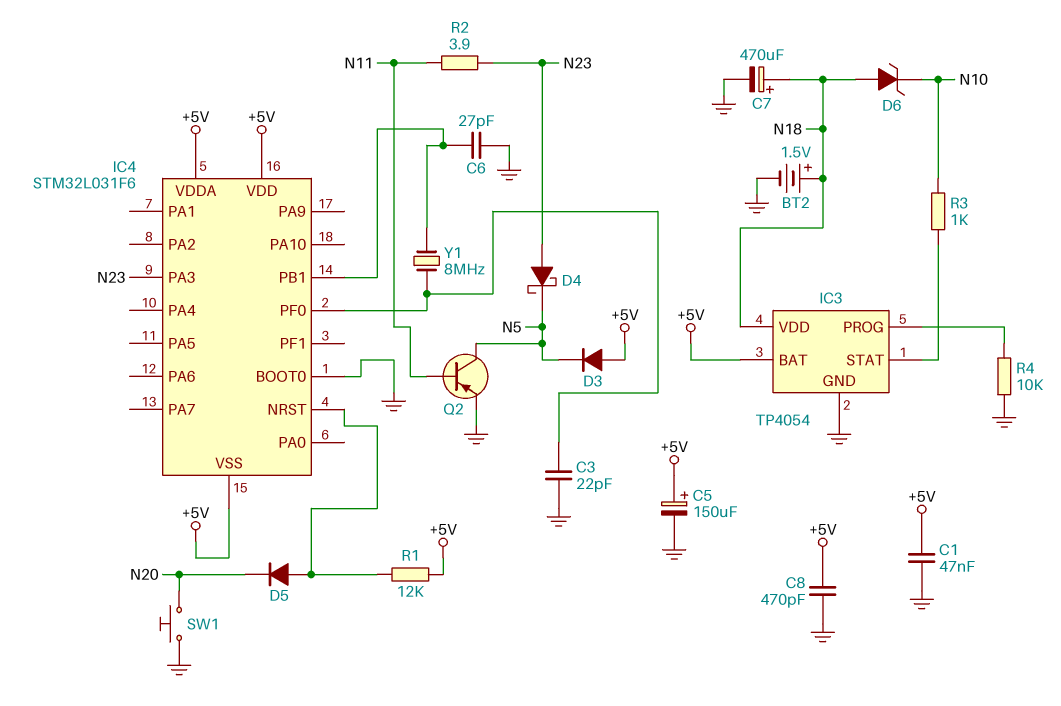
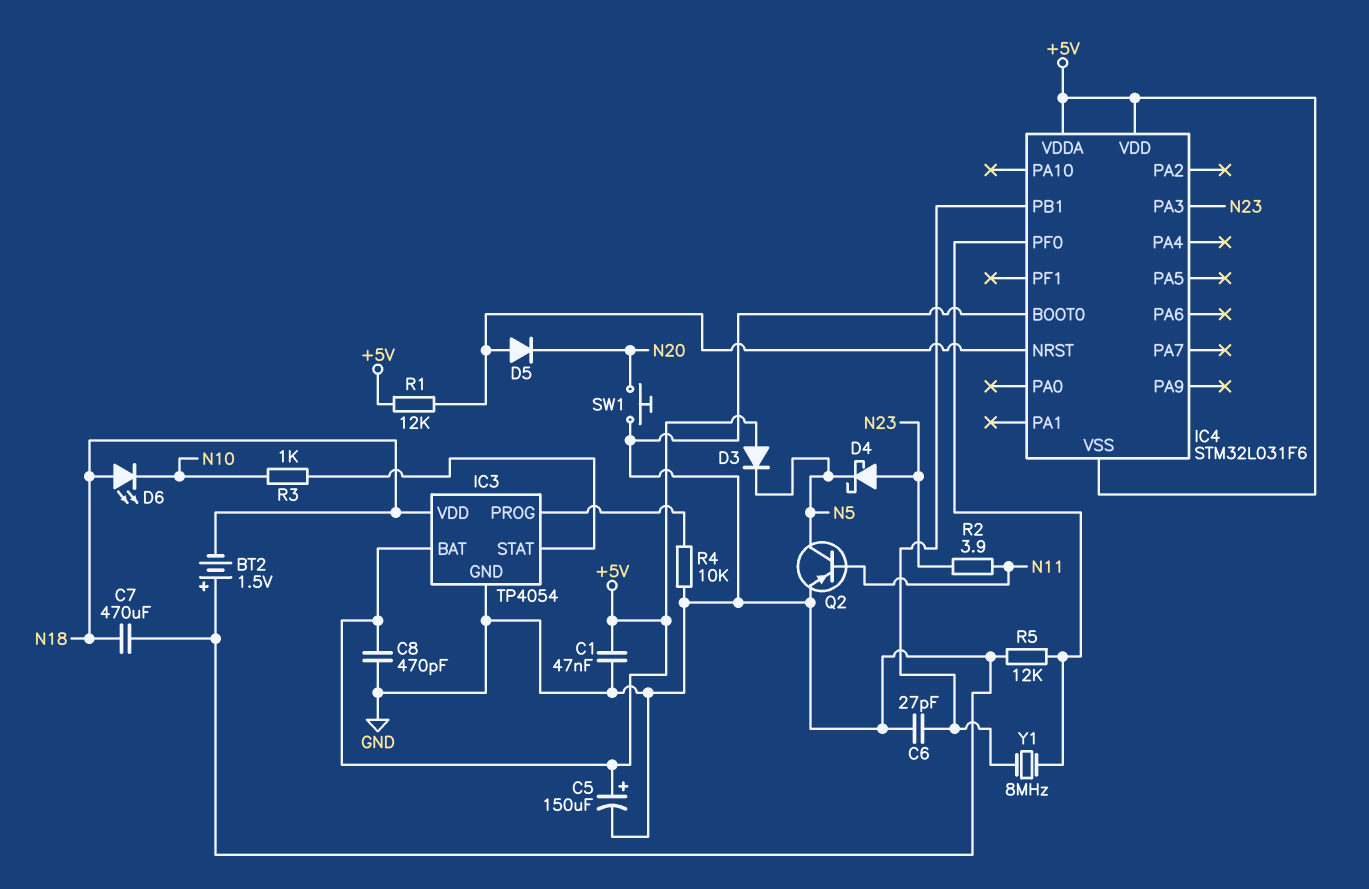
BT2: 1.5V (plus N18, minus GND) -> 1.5V (plus GND, minus N18)
C3: 22pF (GND, IC4/PF0) -> none
C7: 470uF (plus N18, minus GND) -> 470uF (GND, N18)
D6: zener (A N18, K N10) -> LED (A N18, K N10)
R5: none -> 12k (GND, IC4/PF0)

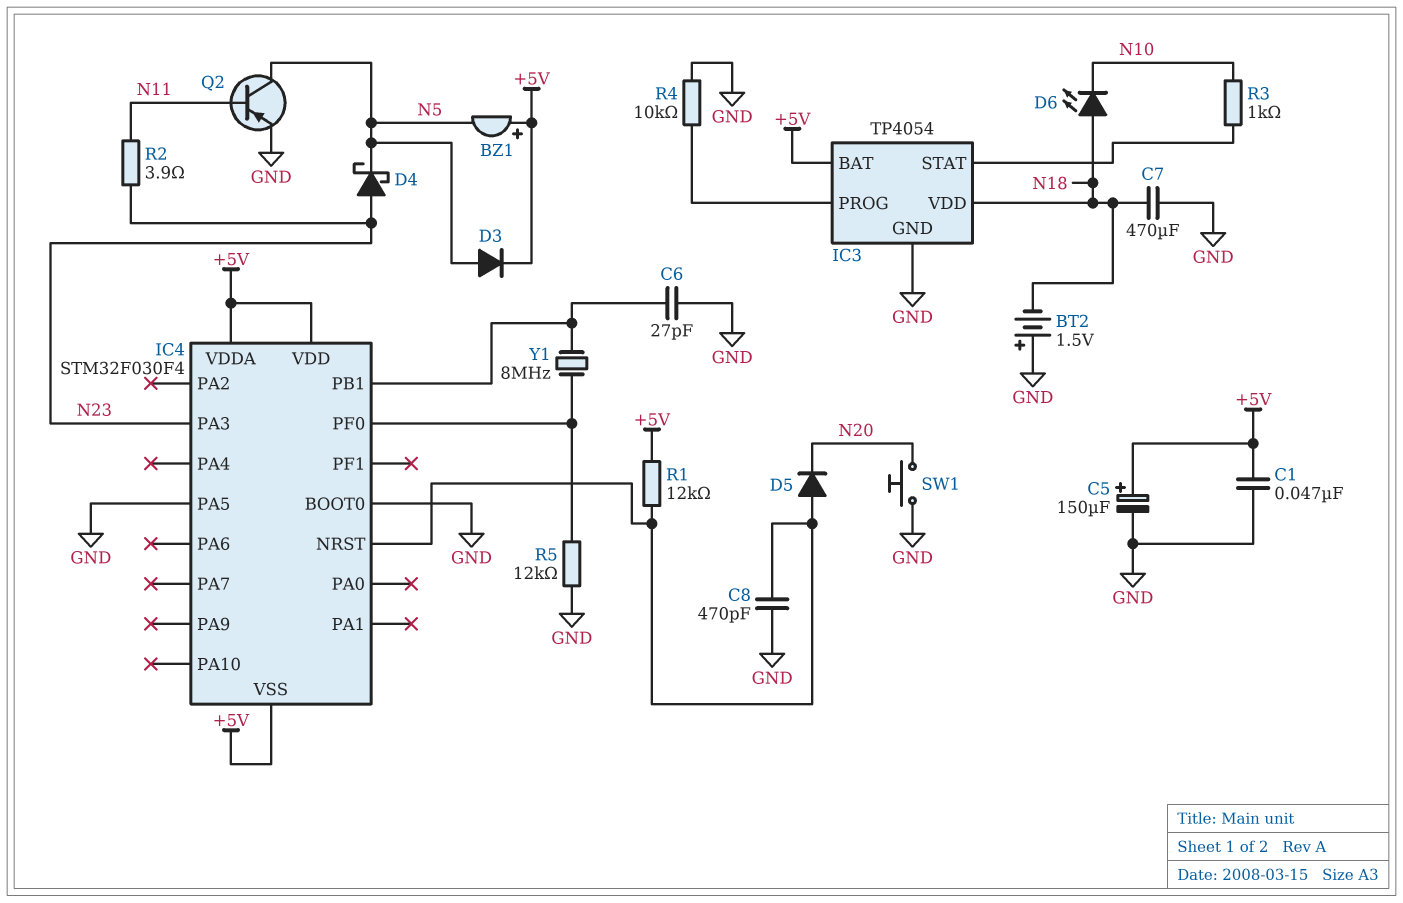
BZ1: none -> buzzer (plus +5V, minus N5)
C8: 470pF (+5V, GND) -> 470pF (GND, IC4/NRST)
D3: diode (A +5V, K N5) -> diode (A N5, K +5V)
IC4: STM32L031F6 -> STM32F030F4
IC4 pin PA5: none -> GND

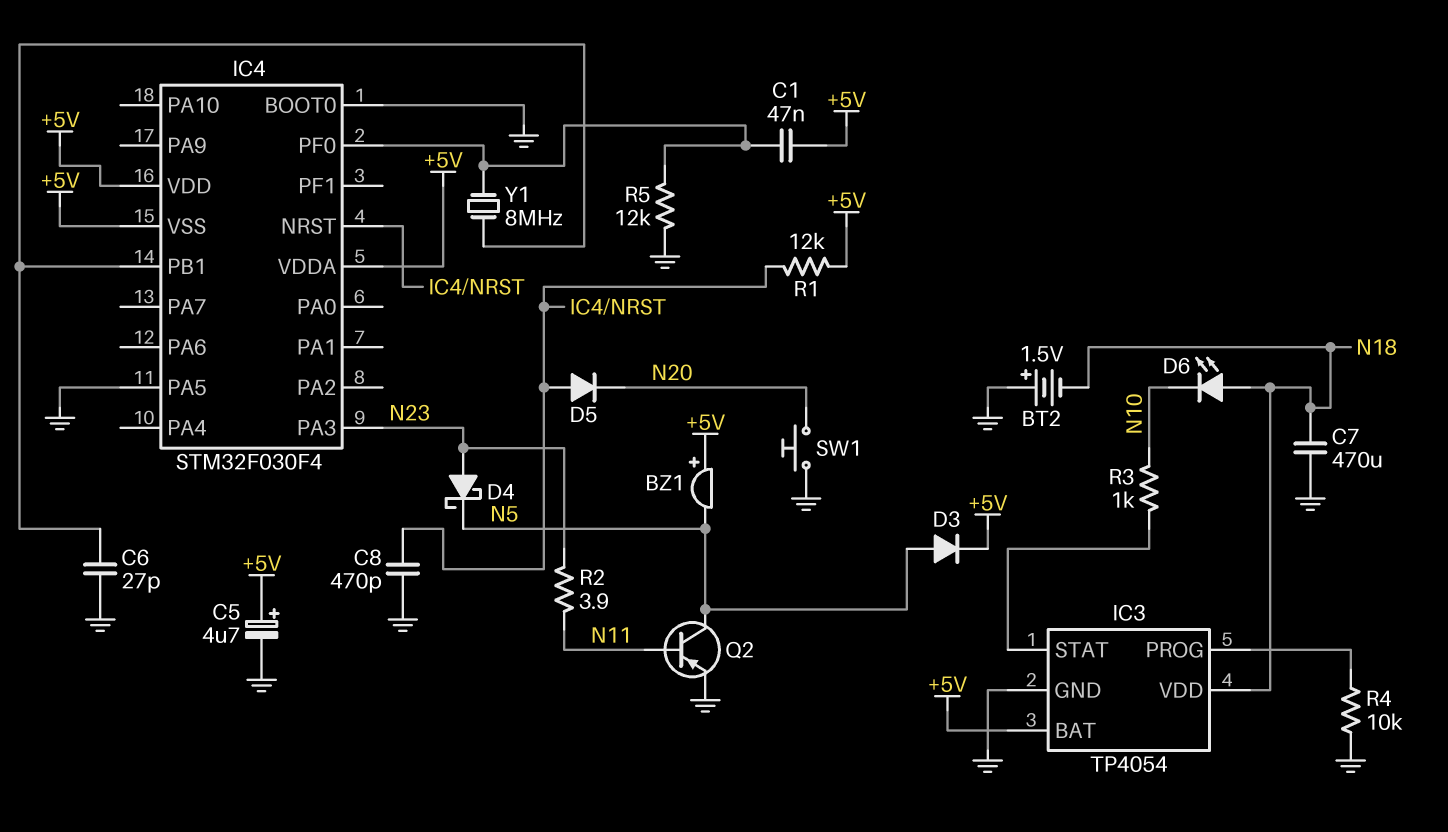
C1: 47nF (+5V, GND) -> 47nF (+5V, IC4/PF0)
C5: 150uF (plus +5V, minus GND) -> 4.7uF (plus +5V, minus GND)

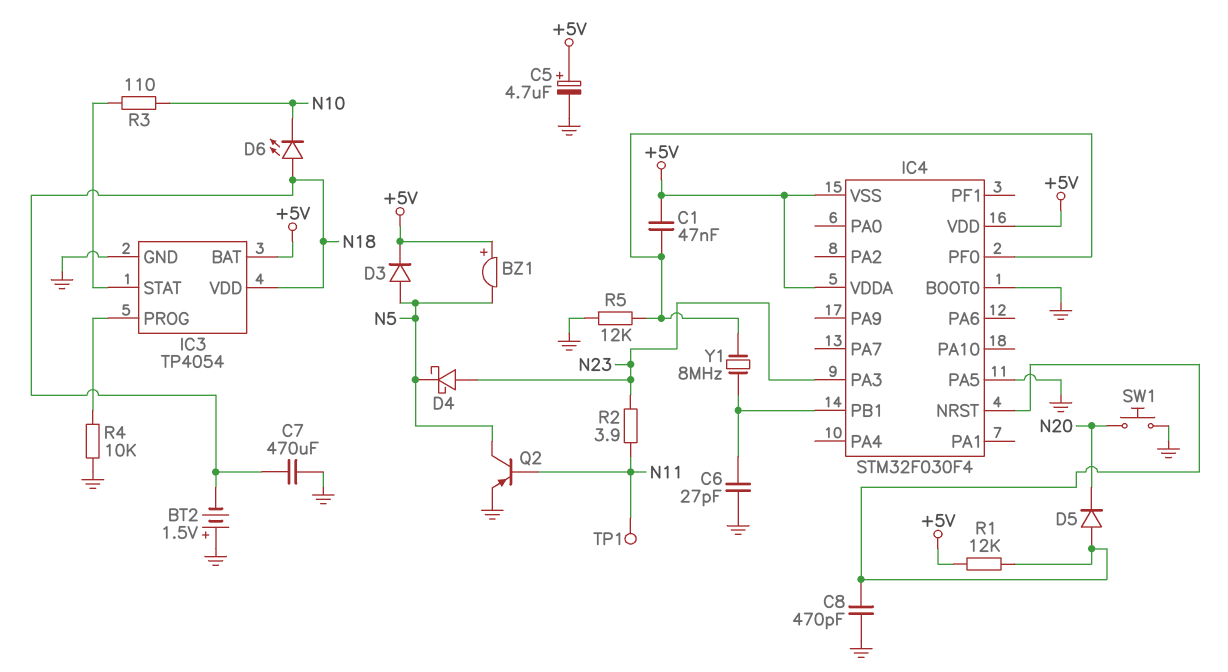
R3: 1k (IC3/STAT, N10) -> 110 (IC3/STAT, N10)
TP1: none -> test point (N11)

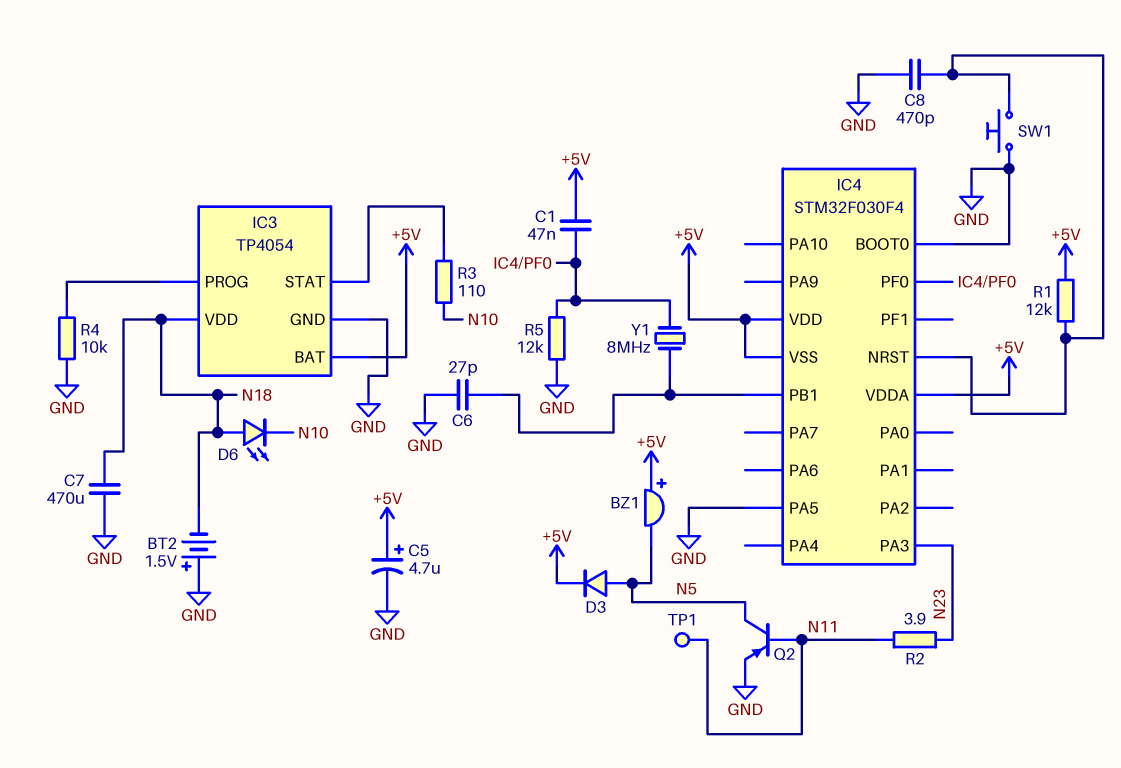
D4: schottky (A N23, K N5) -> none
D5: diode (A IC4/NRST, K N20) -> none
SW1: button (GND, N20) -> button (GND, IC4/NRST)

